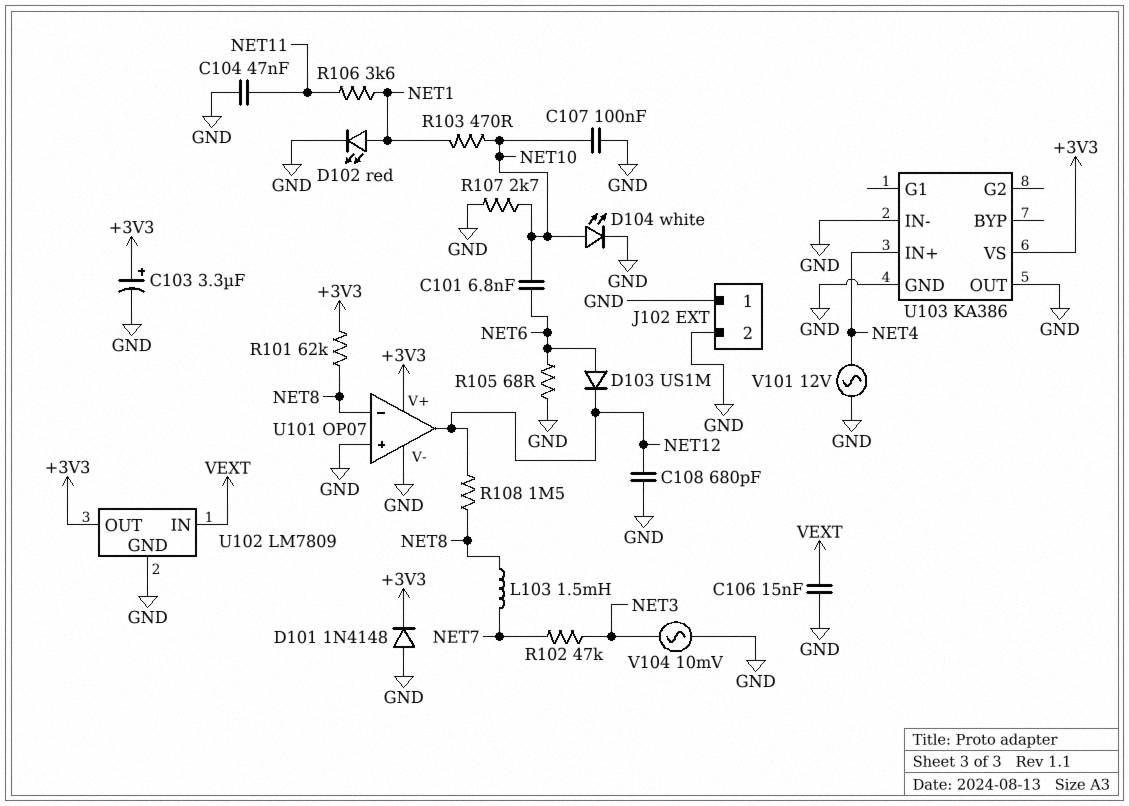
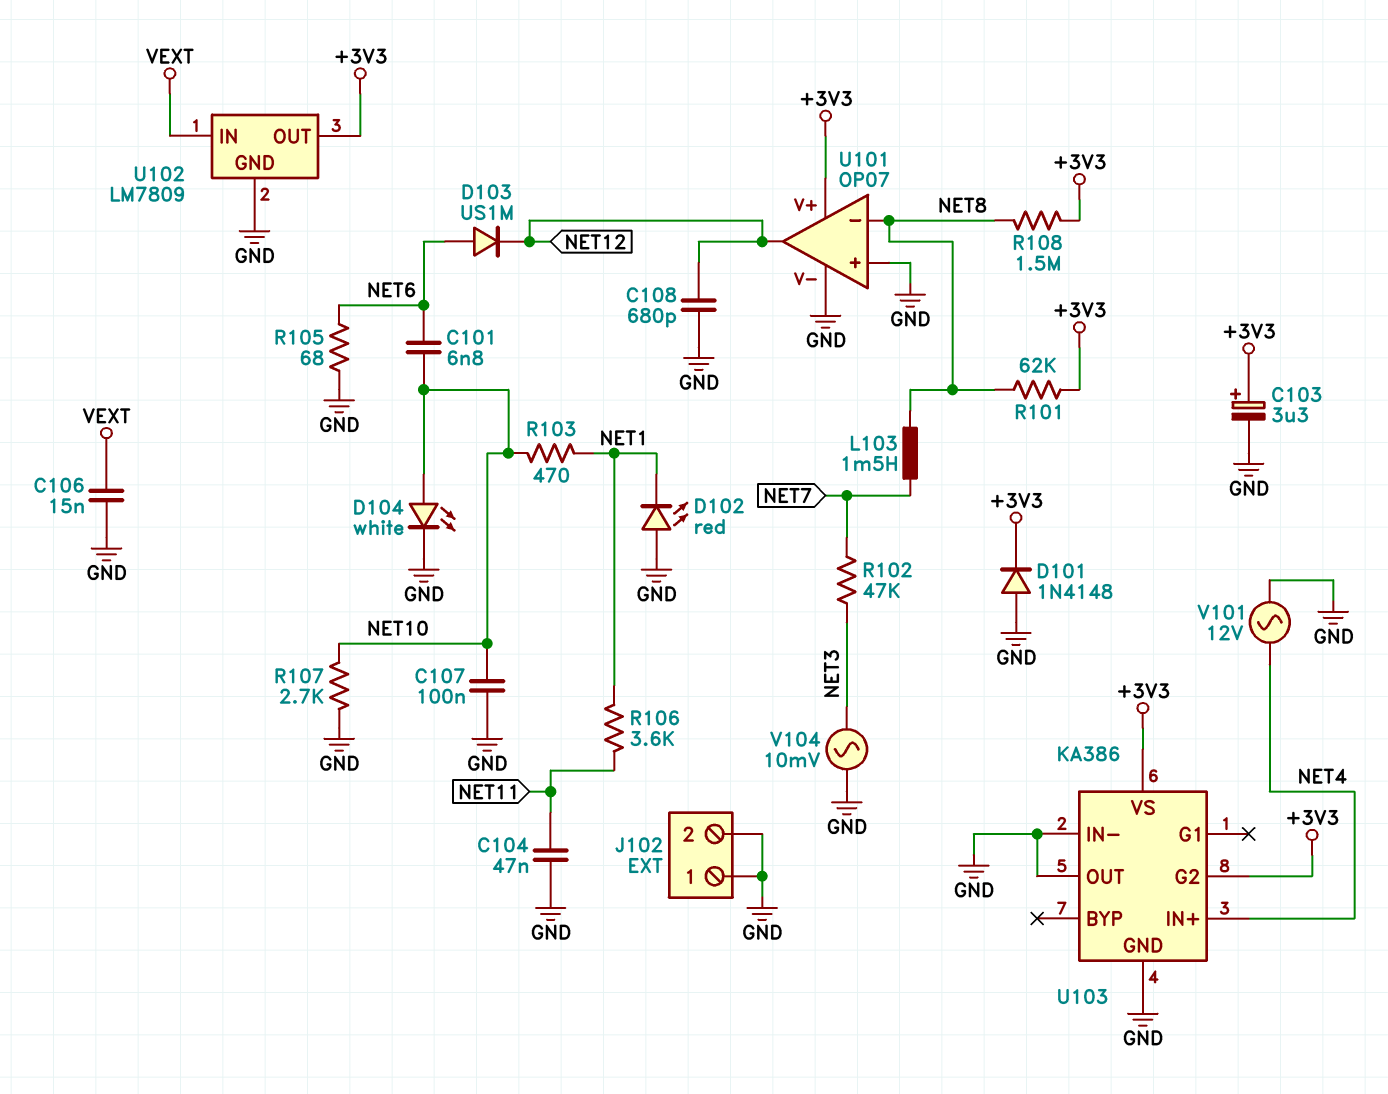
D102: LED red (A NET1, K GND) -> LED red (A GND, K NET1)
R108: 1.5M (NET8, NET12) -> 1.5M (+3V3, NET8)
U103 pin G2: none -> +3V3

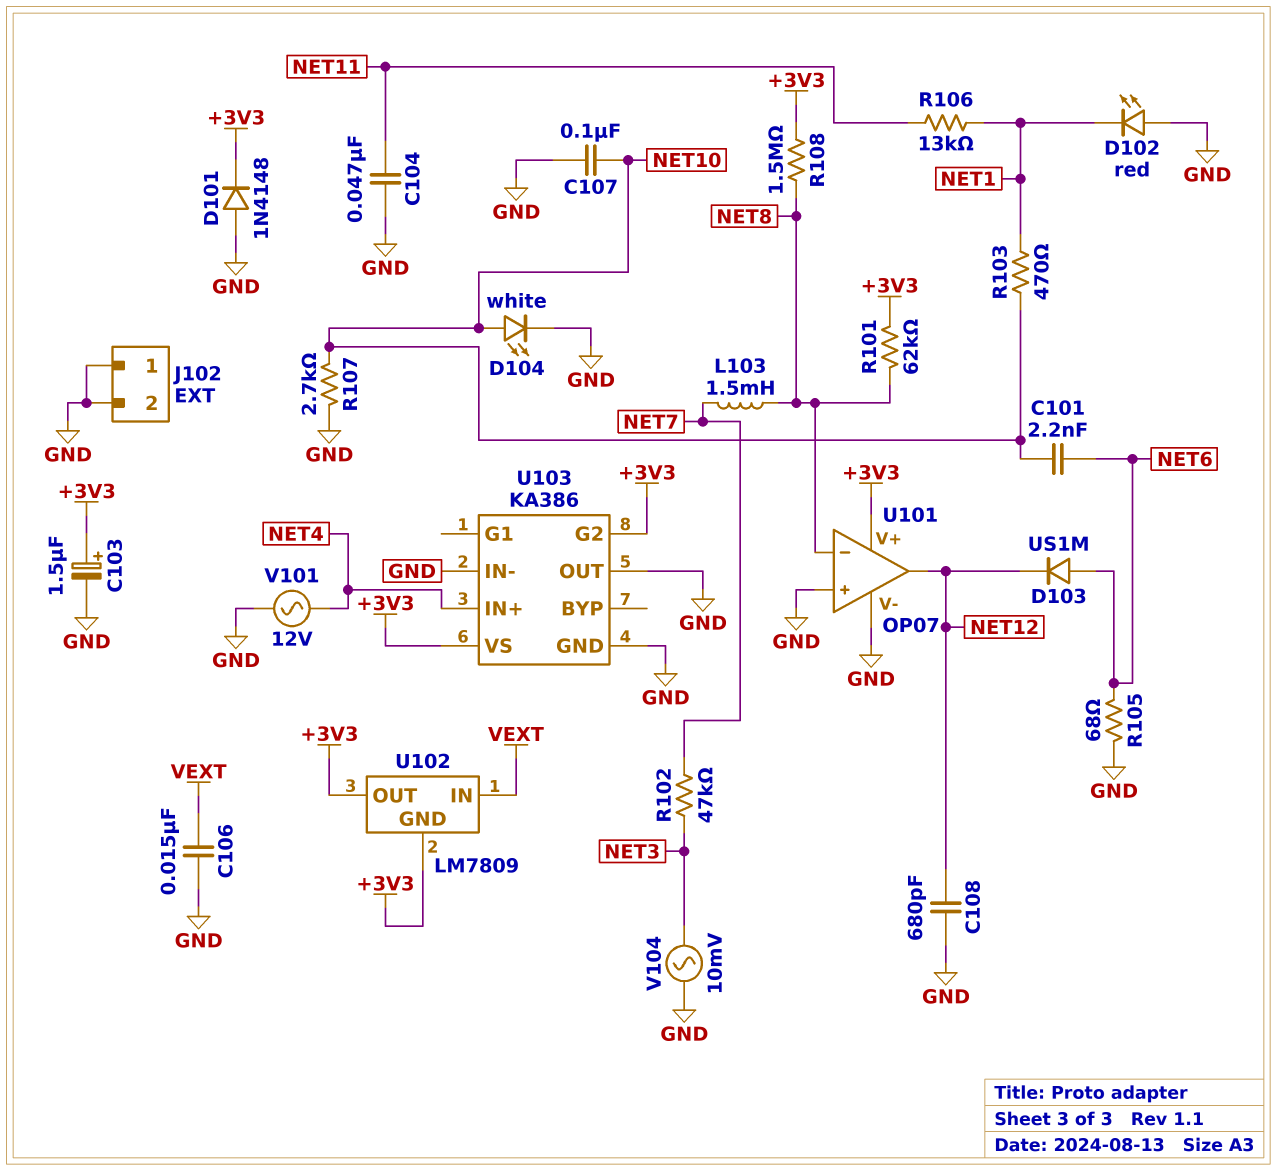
C101: 6.8nF (NET6, NET10) -> 2.2nF (NET6, NET10)
C103: 3.3uF (plus +3V3, minus GND) -> 1.5uF (plus +3V3, minus GND)
R106: 3.6k (NET1, NET11) -> 13k (NET1, NET11)
U102 pin GND: GND -> +3V3

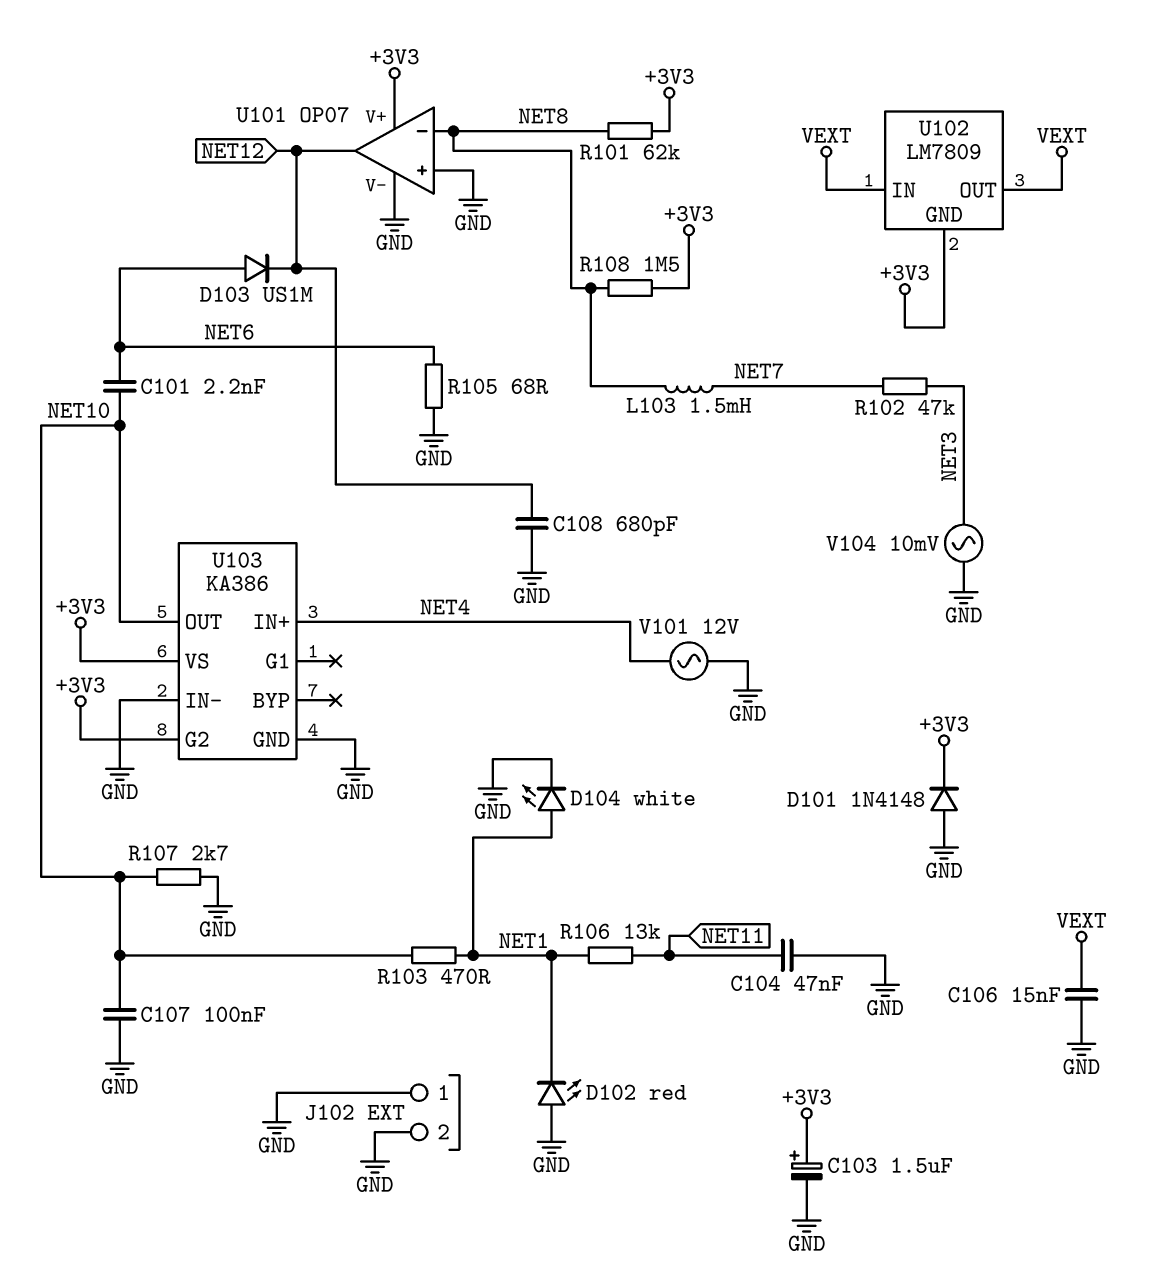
D104: LED white (A NET10, K GND) -> LED white (A NET1, K GND)
U102 pin OUT: +3V3 -> VEXT
U103 pin OUT: GND -> NET10

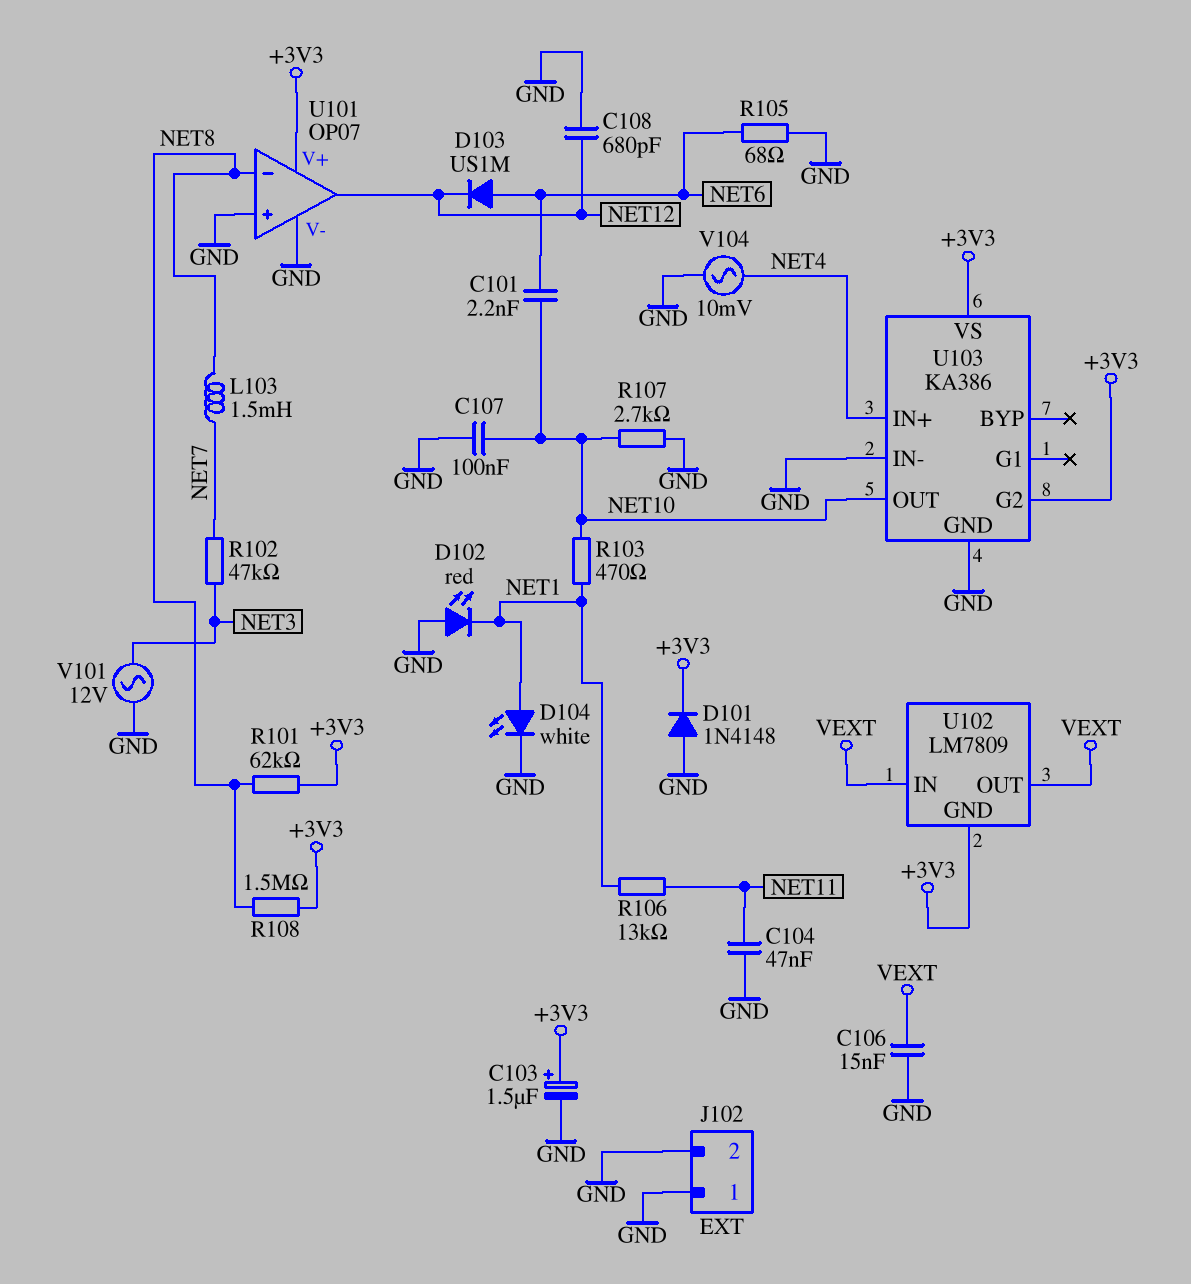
V101: AC 12V (GND, NET4) -> AC 12V (GND, NET3)
V104: AC 10mV (GND, NET3) -> AC 10mV (GND, NET4)

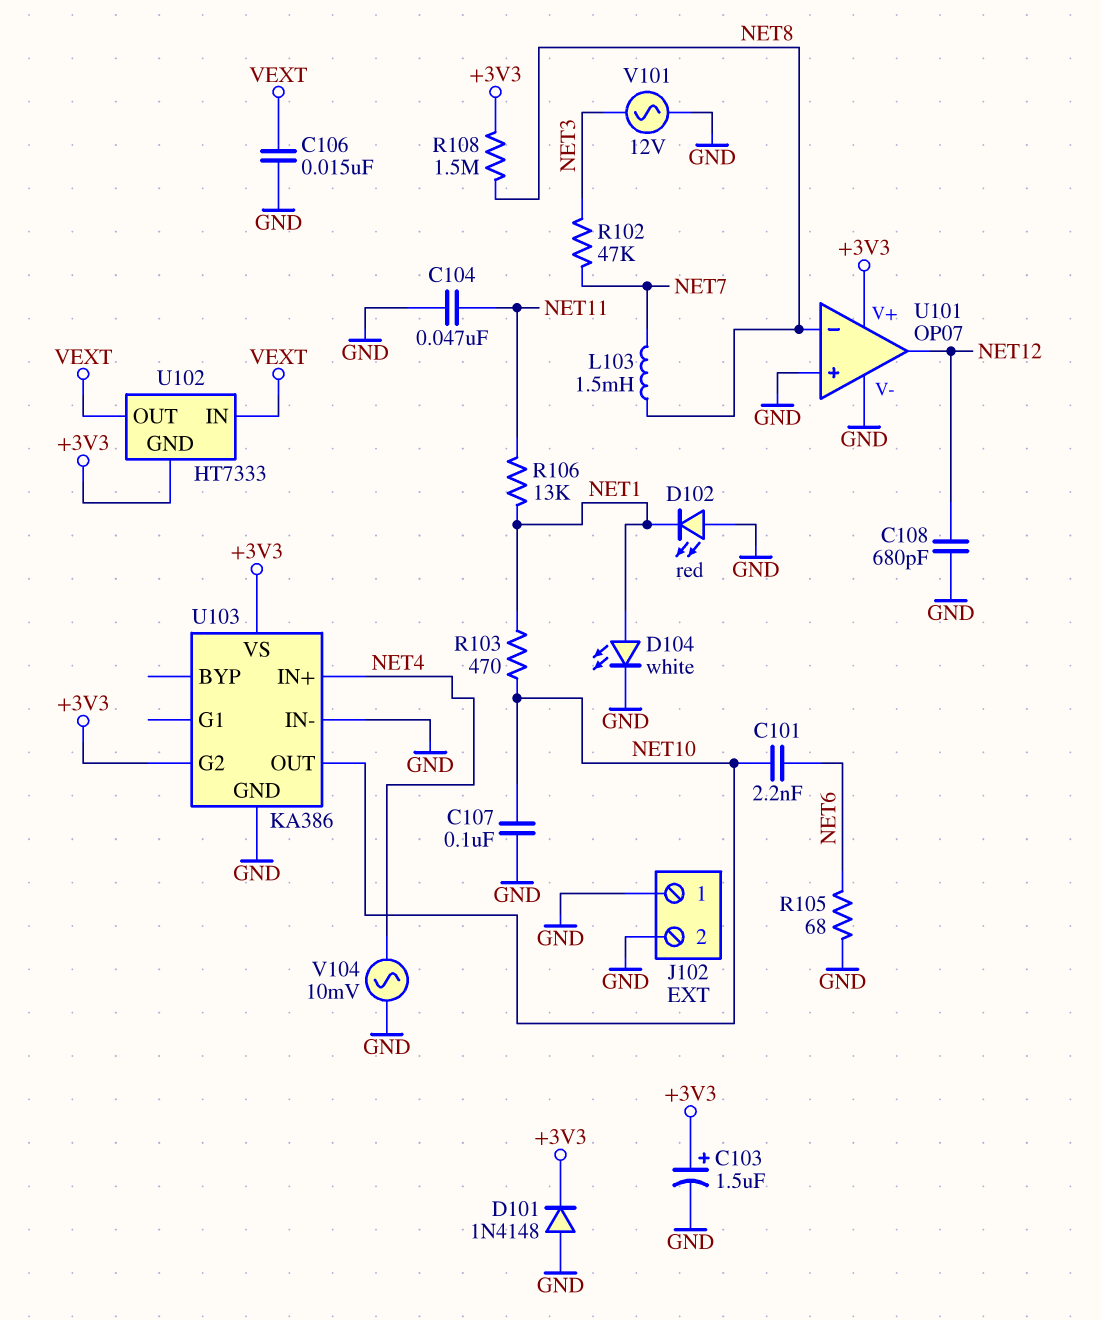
D103: diode US1M (A NET6, K NET12) -> none
R101: 62k (+3V3, NET8) -> none
R107: 2.7k (GND, NET10) -> none
U102: LM7809 -> HT7333

